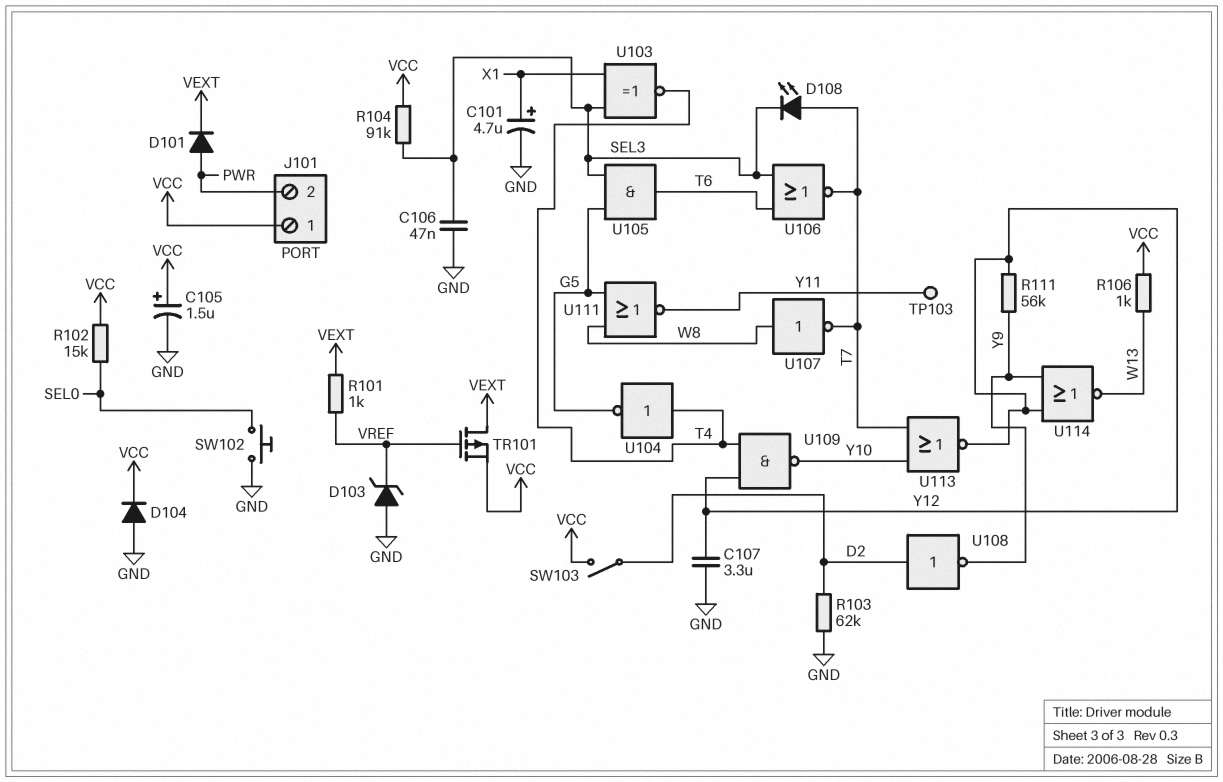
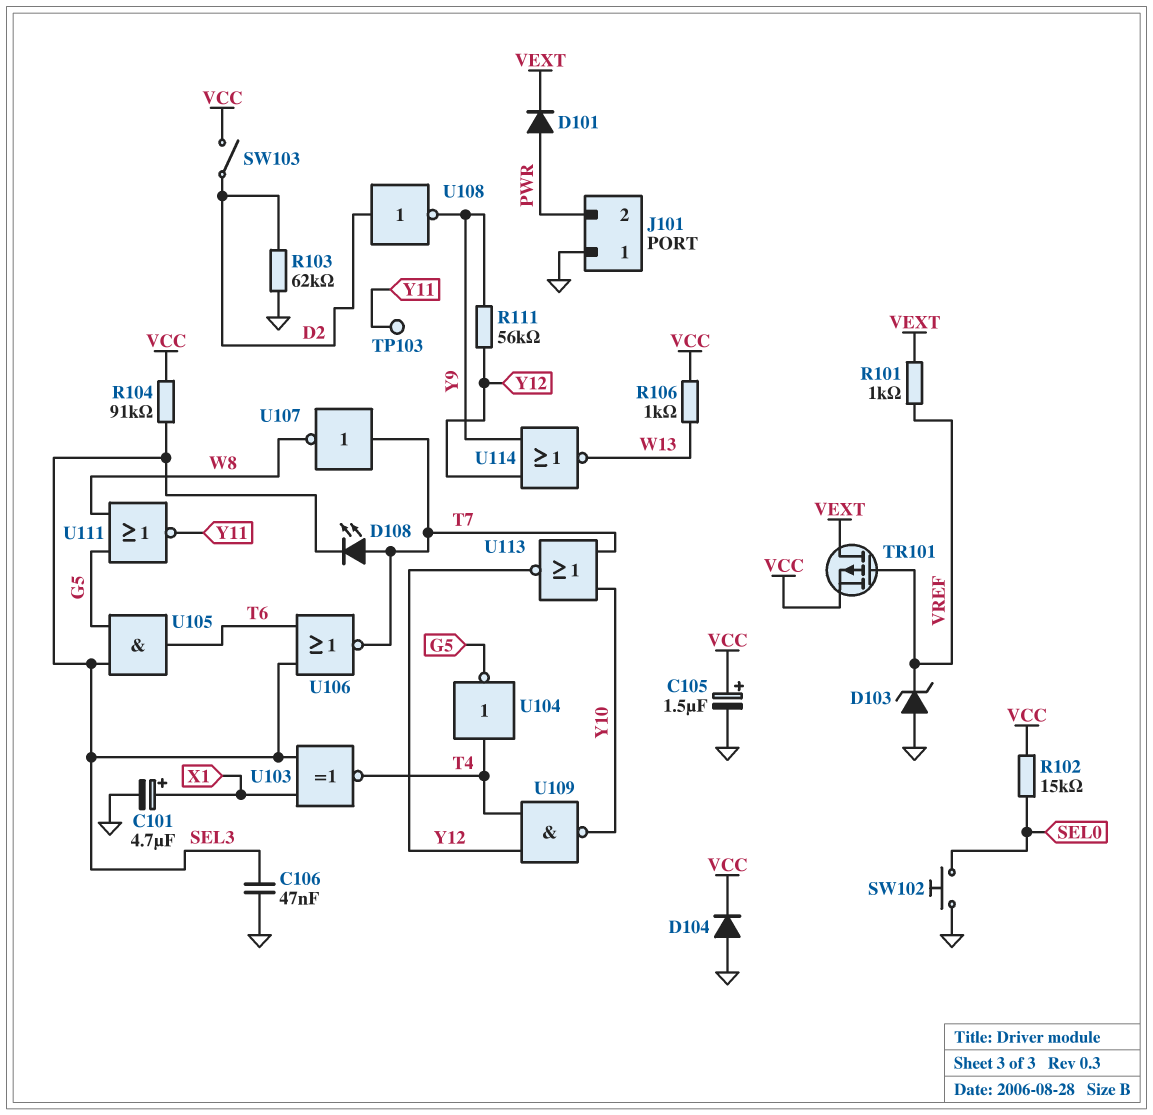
C107: 3.3uF (GND, Y12) -> none
J101 pin 1: VCC -> GND
U107: NOT (in W8, out T7) -> NOT (in T7, out W8)

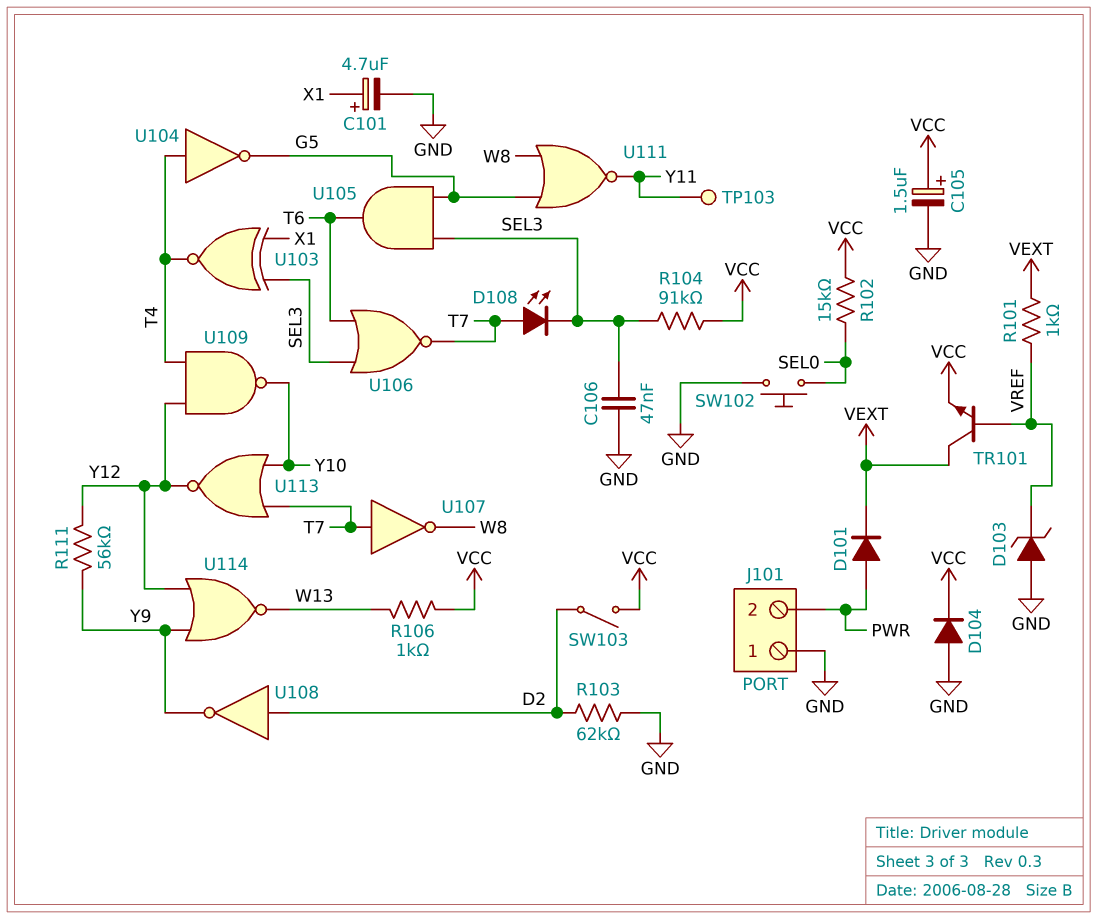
TR101: PMOS (G VREF, D VEXT, S VCC) -> NPN (B VREF, C VEXT, E VCC)

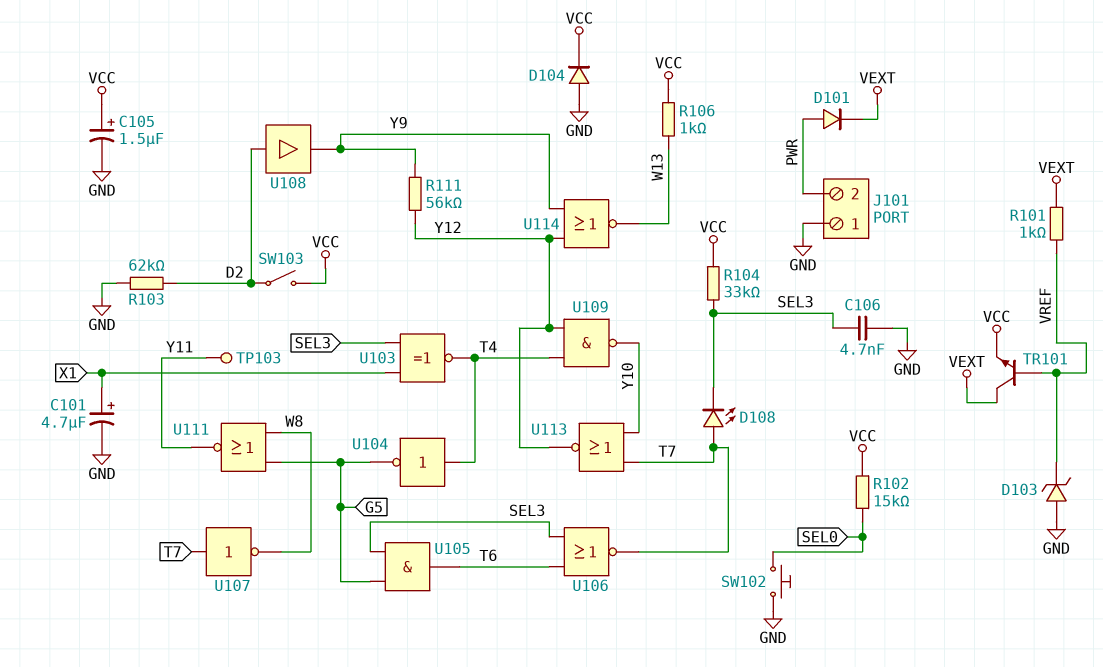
C106: 47nF (GND, SEL3) -> 4.7nF (GND, SEL3)
R104: 91k (SEL3, VCC) -> 33k (SEL3, VCC)
U108: NOT (in D2, out Y9) -> buffer (in D2, out Y9)

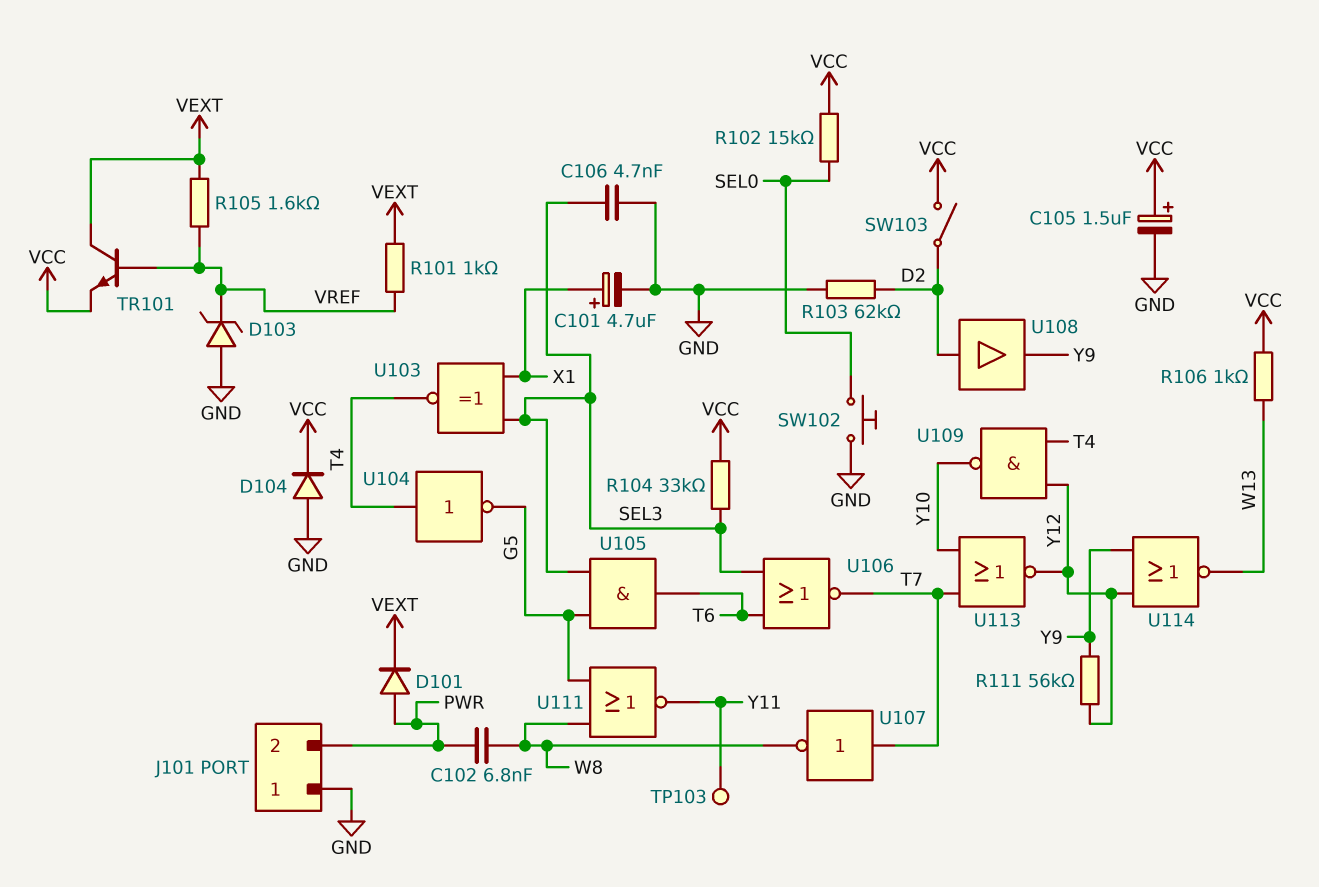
C102: none -> 6.8nF (PWR, W8)
D108: LED (A T7, K SEL3) -> none
R105: none -> 1.6k (VEXT, VREF)

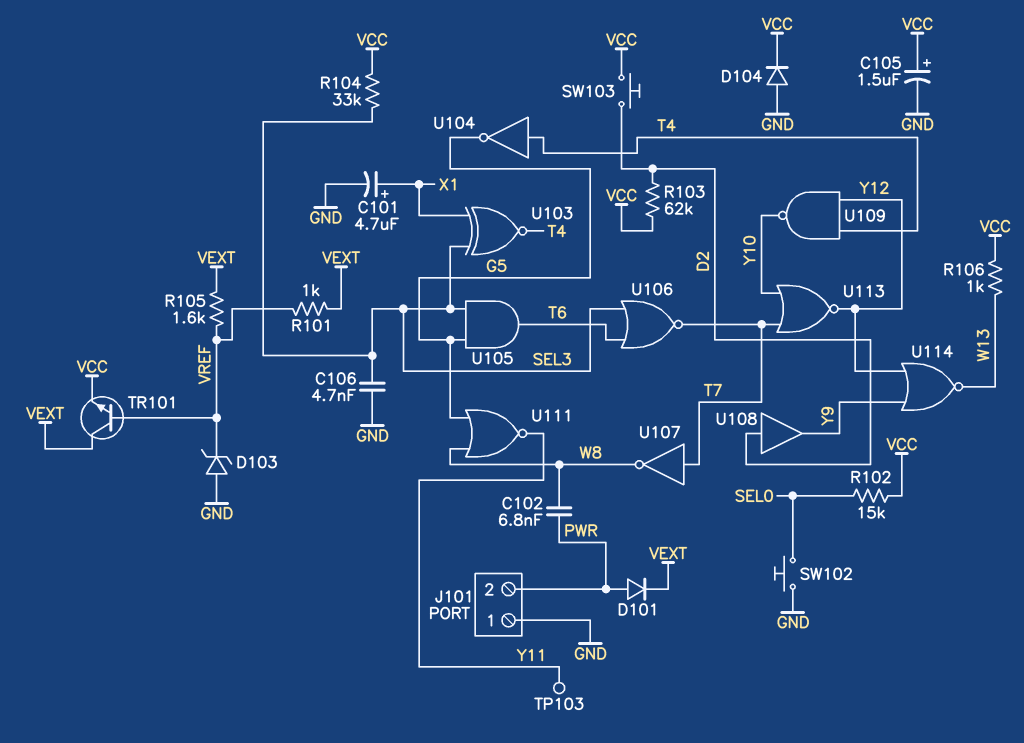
R103: 62k (D2, GND) -> 62k (D2, VCC)
R111: 56k (Y9, Y12) -> none
SW103: switch (D2, VCC) -> button (D2, VCC)

